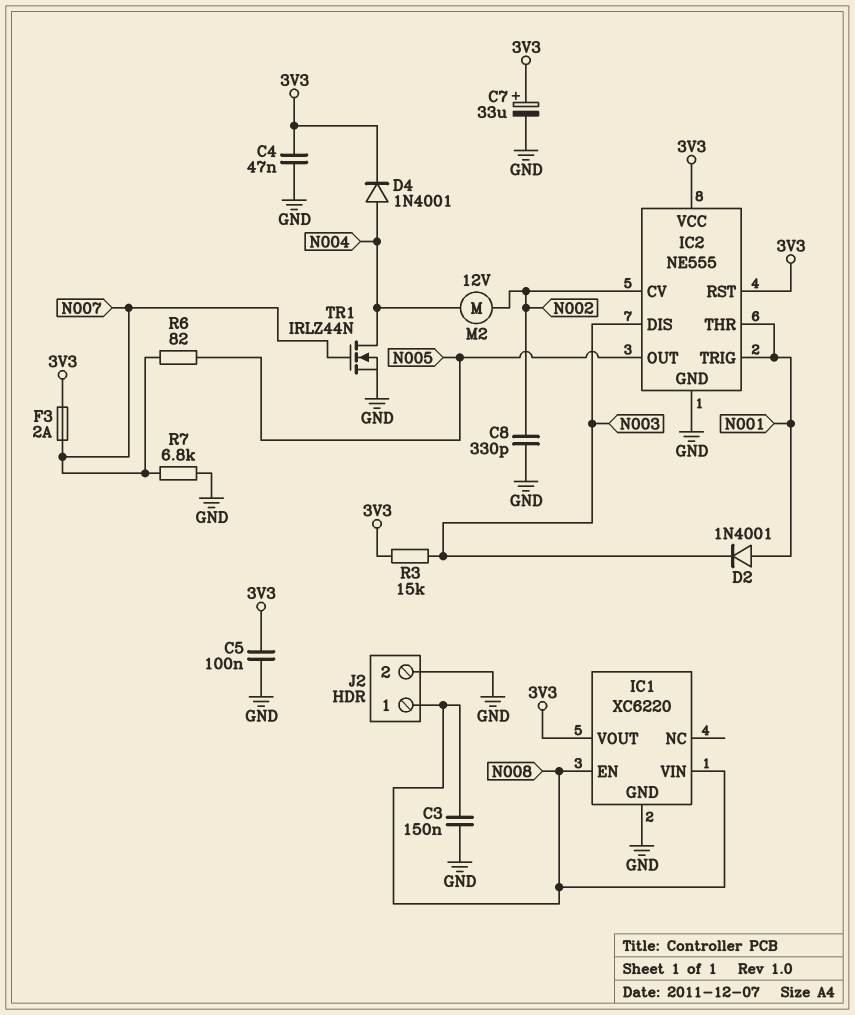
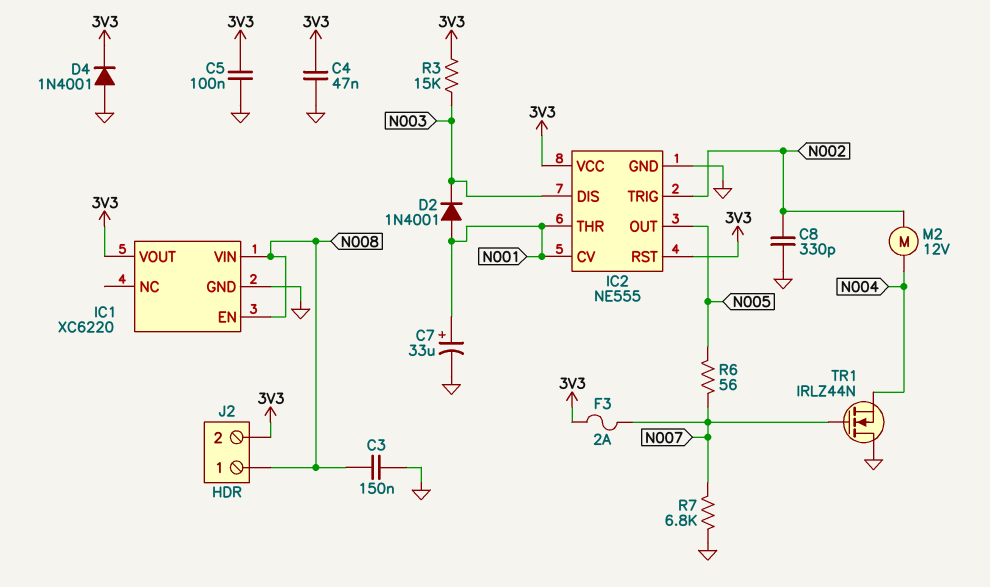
C7: 33uF (plus 3V3, minus GND) -> 33uF (plus N001, minus GND)
D4: diode 1N4001 (A N004, K 3V3) -> diode 1N4001 (A GND, K 3V3)
IC2 pin CV: N002 -> N001
IC2 pin TRIG: N001 -> N002
J2 pin 2: GND -> 3V3
R6: 82 (N005, N007) -> 56 (N005, N007)
TR1: NMOS IRLZ44N (G N007, D N004, S GND) -> NMOS IRLZ44N (G N007, D GND, S N004)

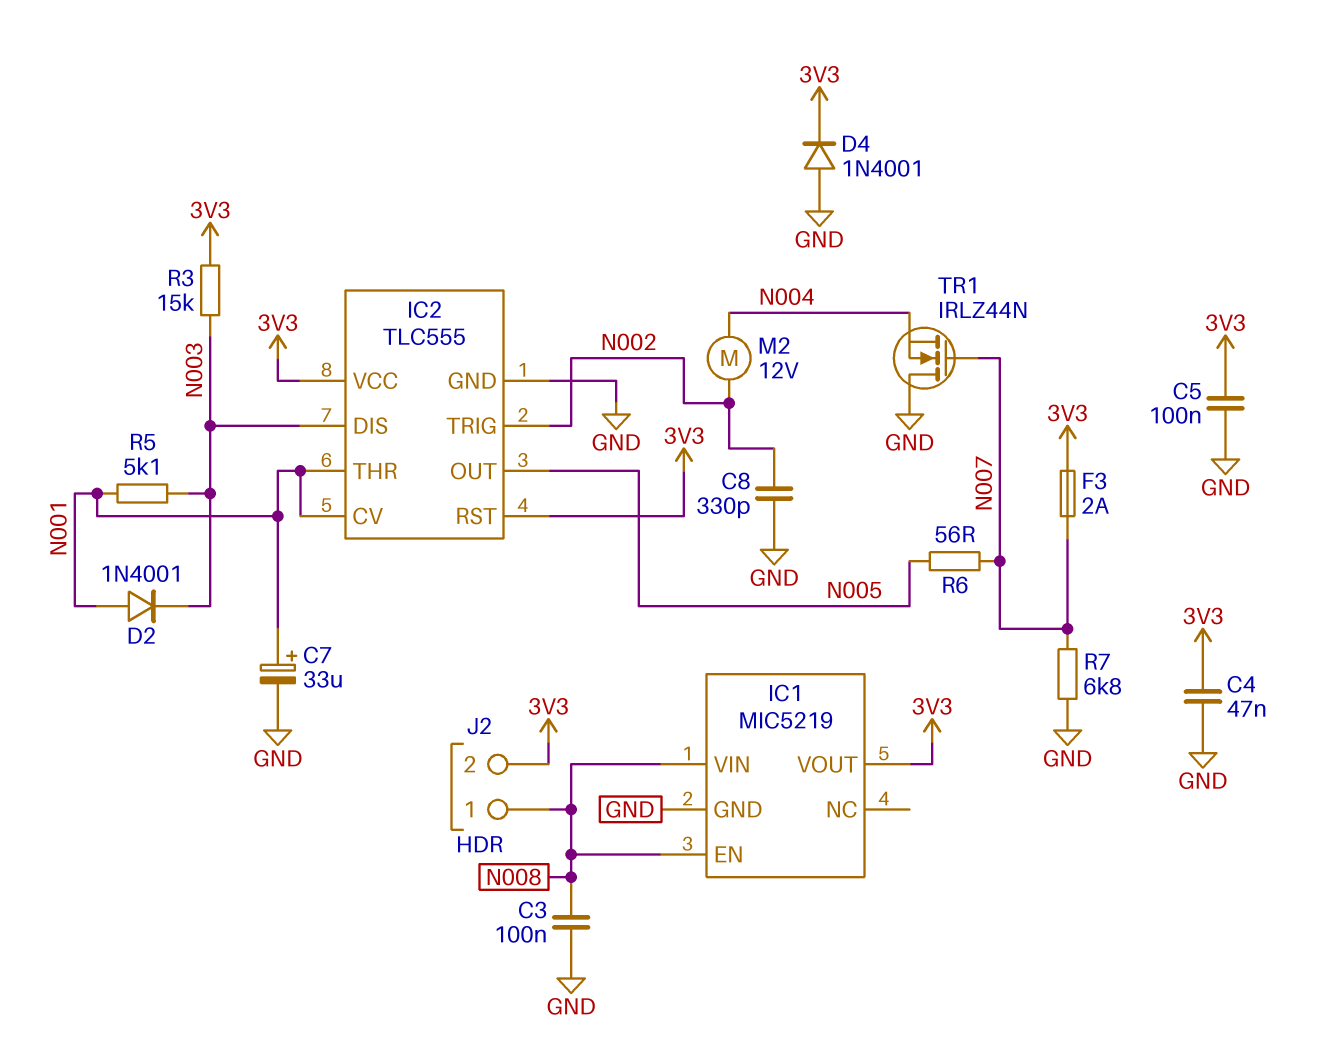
C3: 150nF (GND, N008) -> 100nF (GND, N008)
IC1: XC6220 -> MIC5219
IC2: NE555 -> TLC555
R5: none -> 5.1k (N001, N003)

